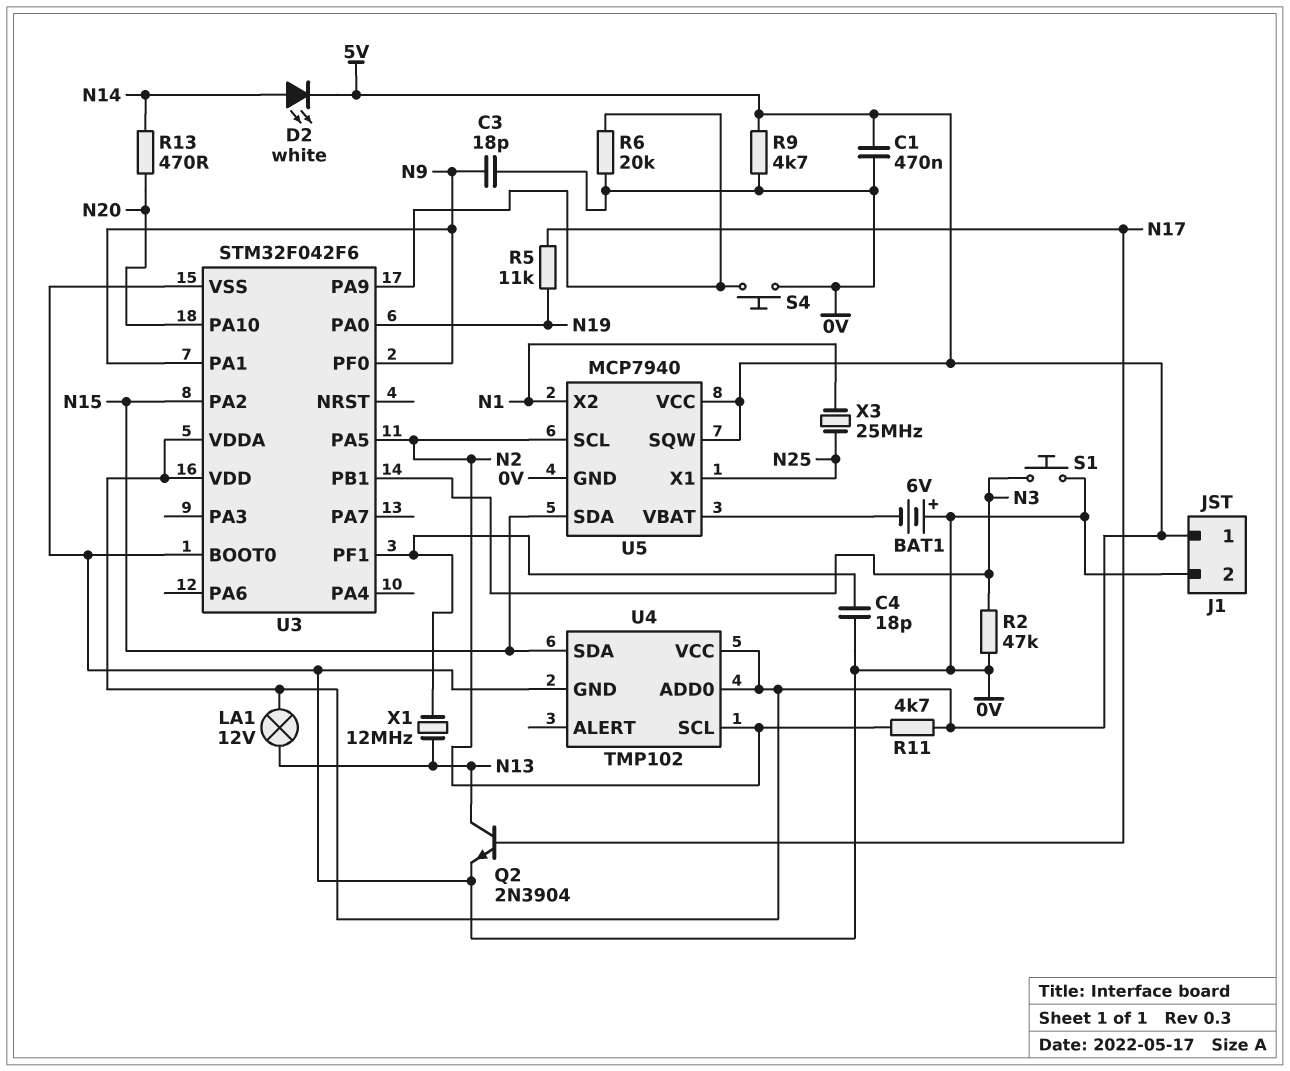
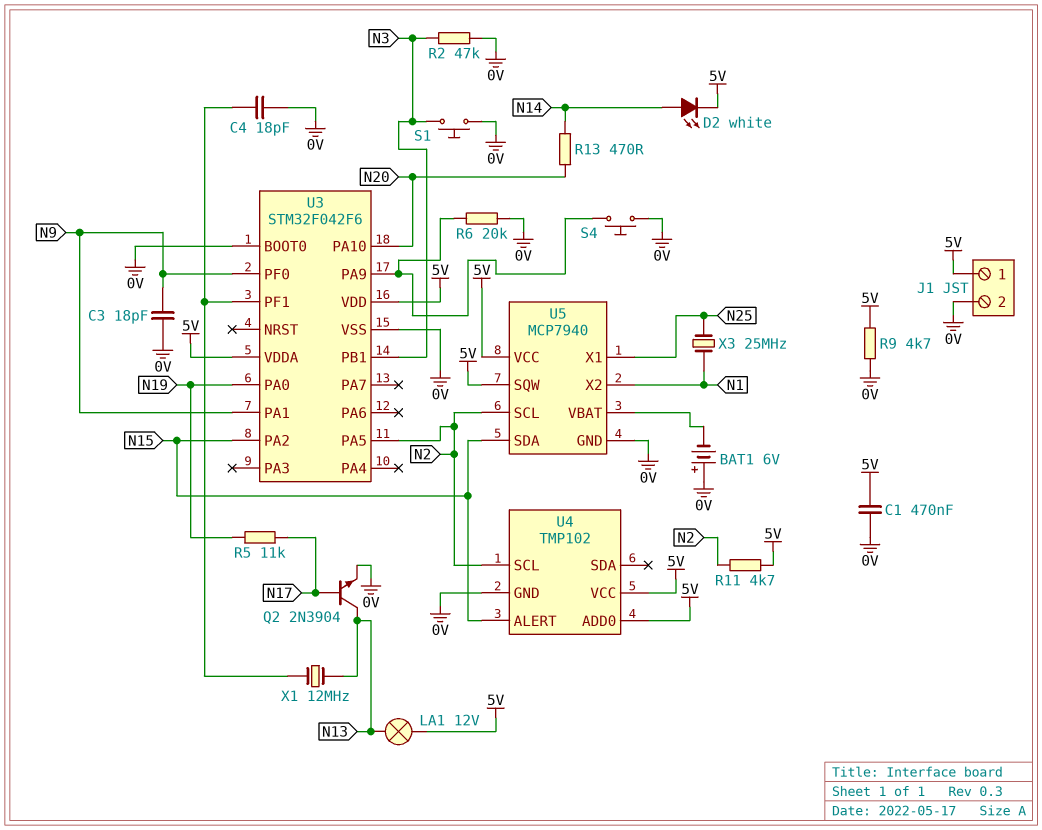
U4 pin ALERT: none -> N15
U4 pin SDA: N15 -> none

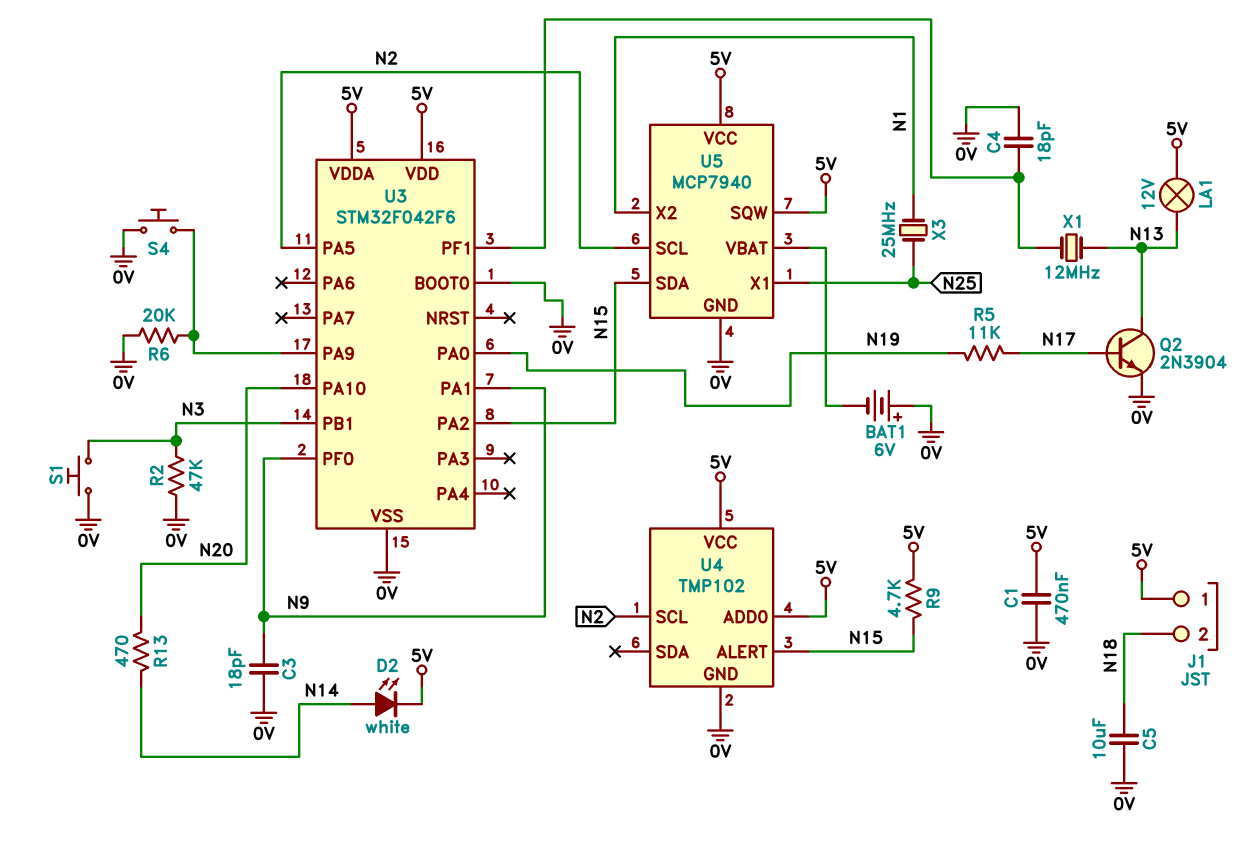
C5: none -> 10uF (0V, N18)
J1 pin 2: 0V -> N18
R9: 4.7k (0V, 5V) -> 4.7k (5V, N15)
R11: 4.7k (5V, N2) -> none

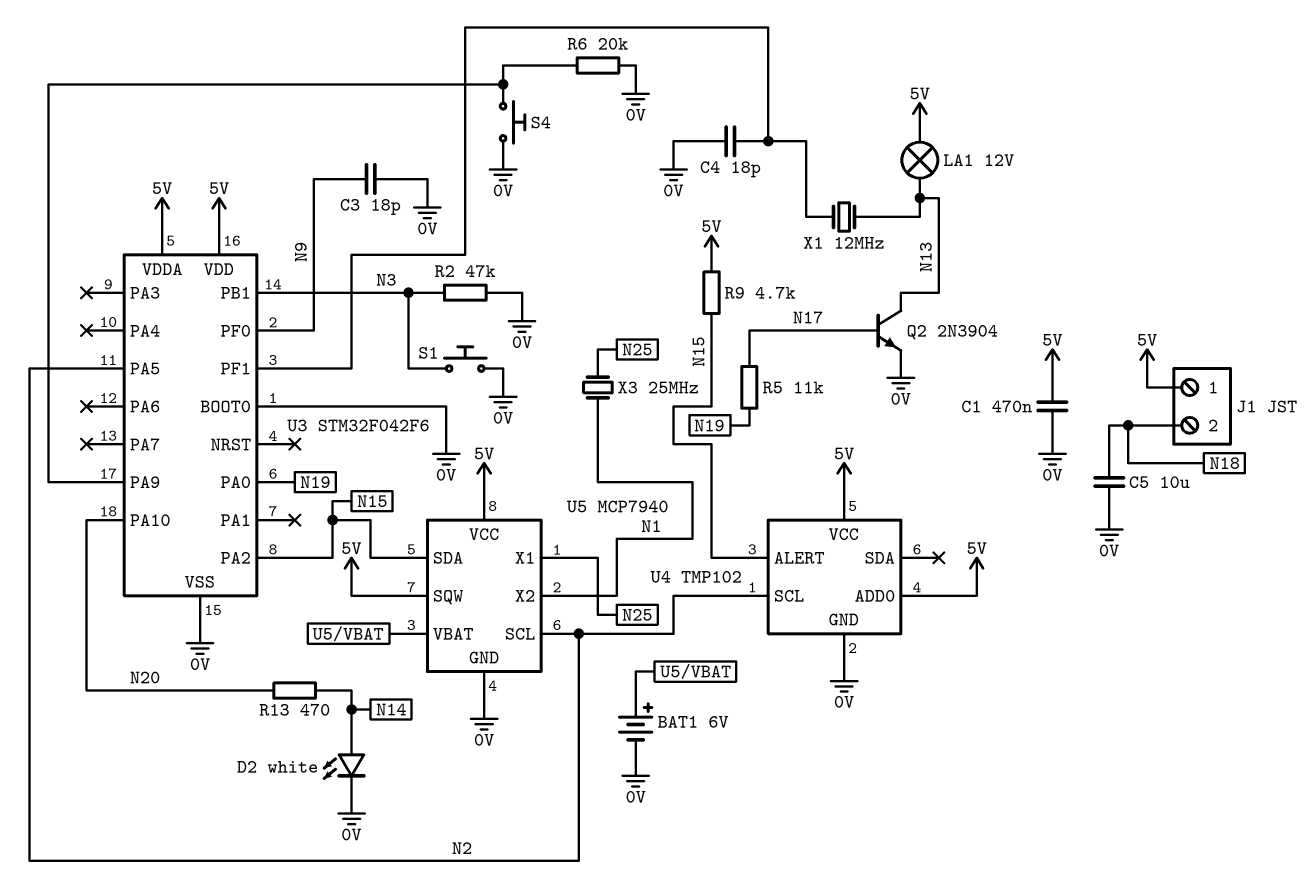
BAT1: 6V (plus 0V, minus U5/VBAT) -> 6V (plus U5/VBAT, minus 0V)
D2: LED white (A N14, K 5V) -> LED white (A N14, K 0V)
U3 pin PA1: N9 -> none

